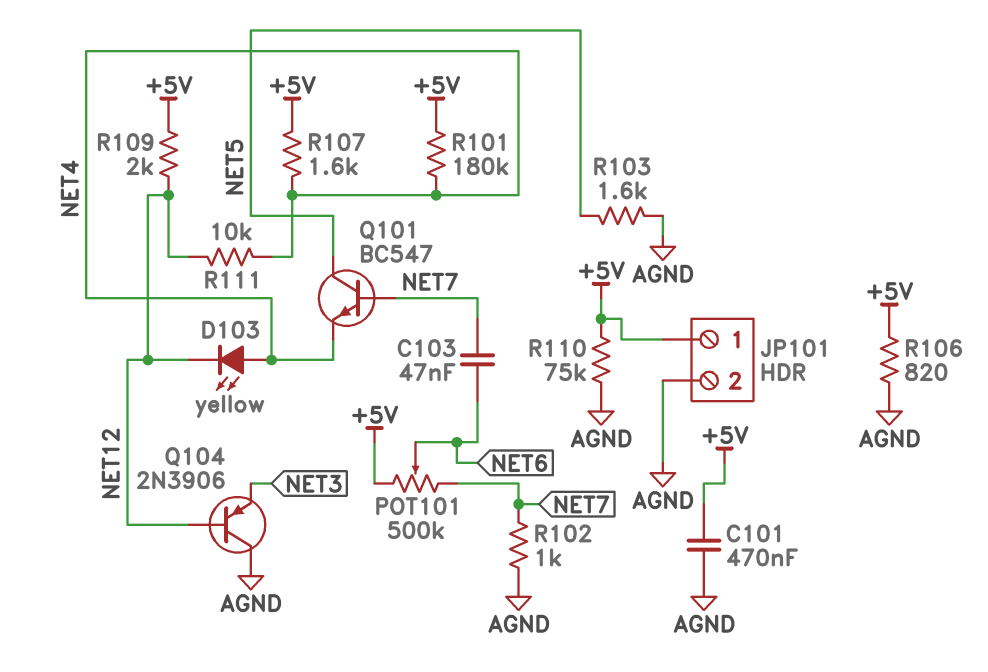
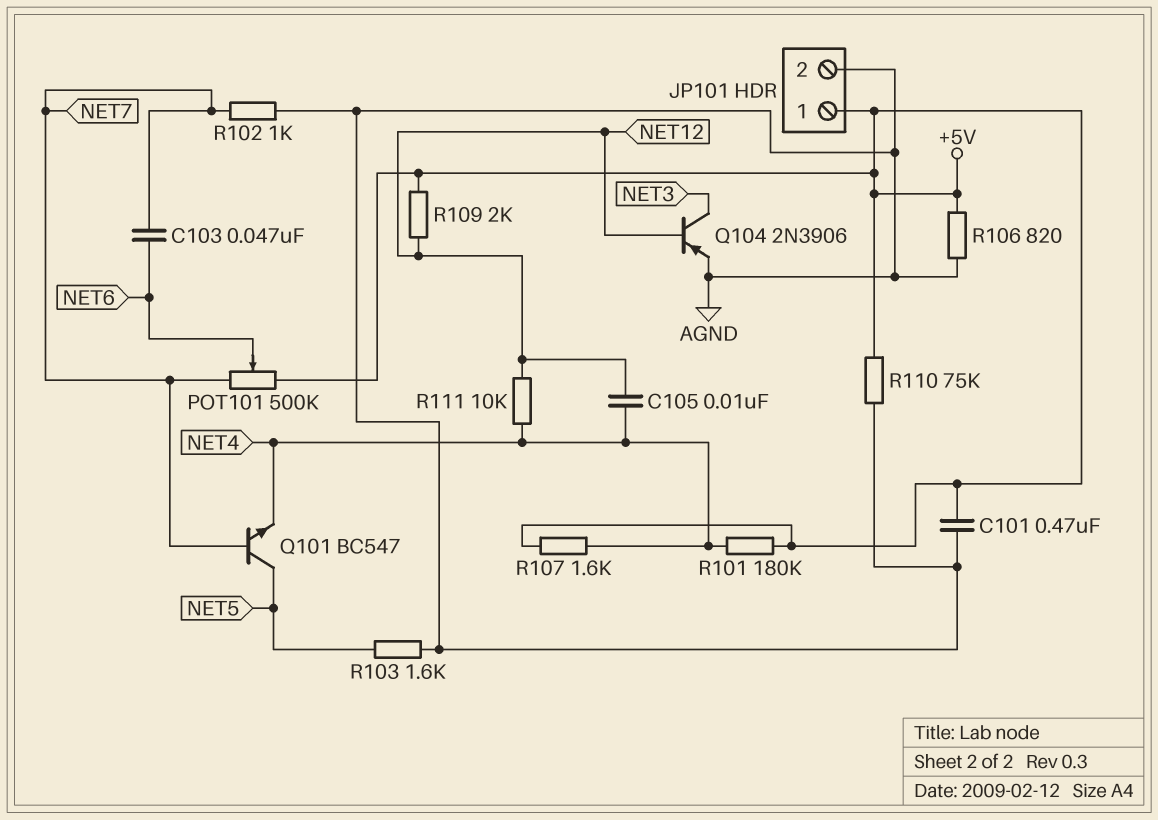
C105: none -> 10nF (NET4, NET12)
D103: LED yellow (A NET4, K NET12) -> none
Q104: PNP 2N3906 (B NET12, C AGND, E NET3) -> PNP 2N3906 (B NET12, C NET3, E AGND)

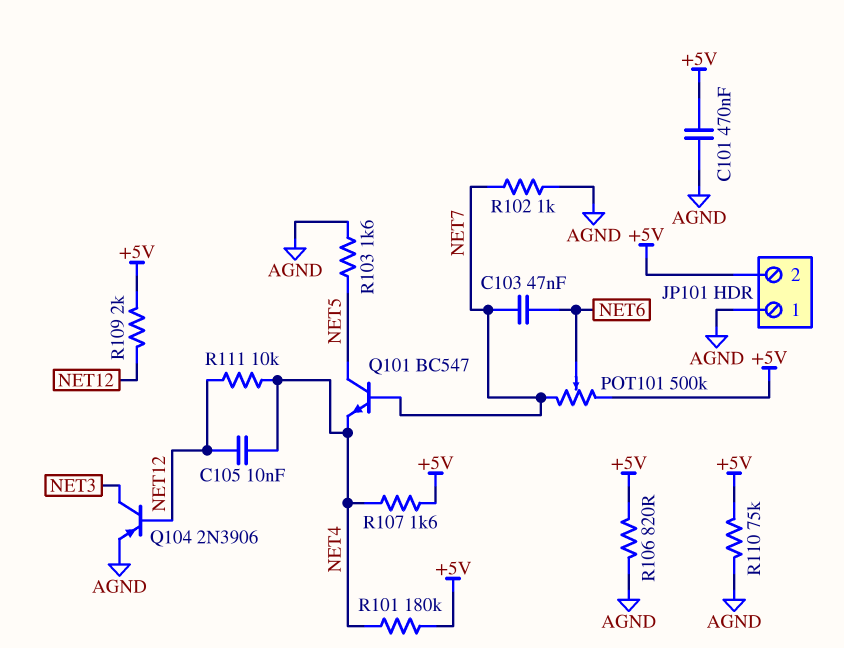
JP101 pin 1: +5V -> AGND
JP101 pin 2: AGND -> +5V

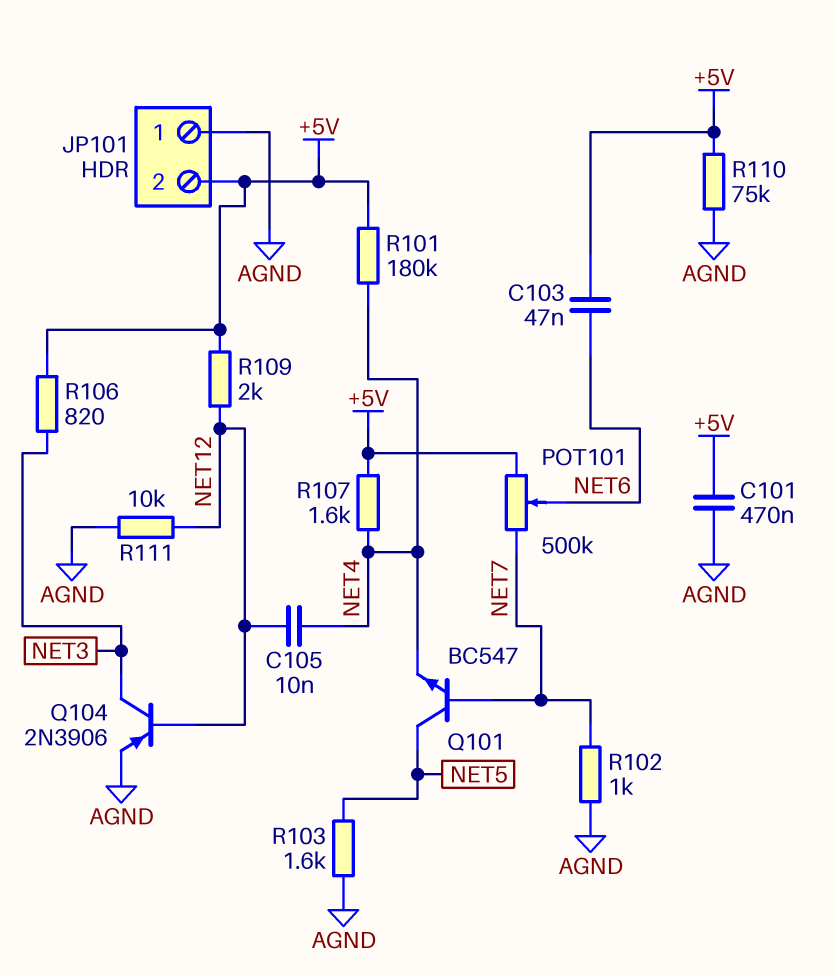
C103: 47nF (NET6, NET7) -> 47nF (+5V, NET6)
R106: 820 (+5V, AGND) -> 820 (+5V, NET3)
R111: 10k (NET4, NET12) -> 10k (AGND, NET12)

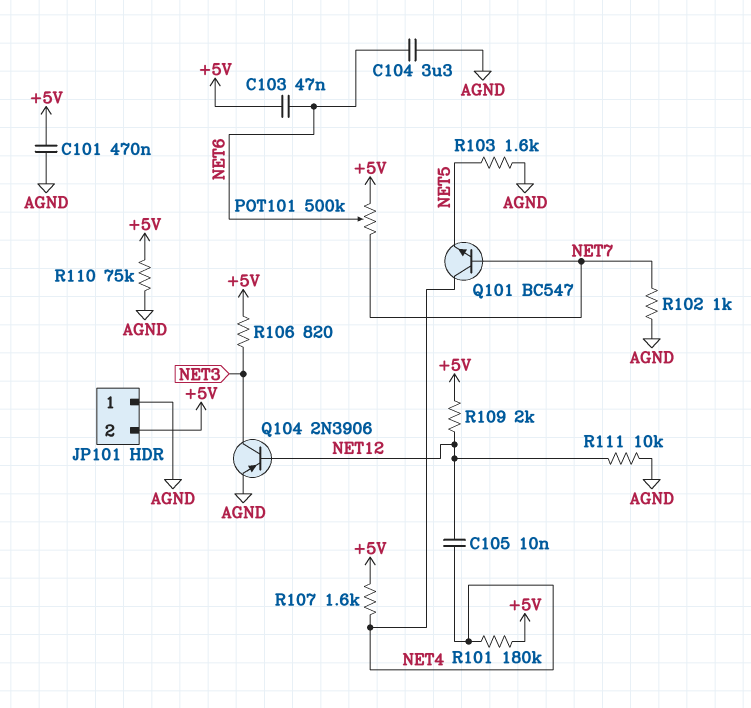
C104: none -> 3.3uF (AGND, NET6)
Q101: NPN BC547 (B NET7, C NET5, E NET4) -> NPN BC547 (B NET7, C NET4, E NET5)

